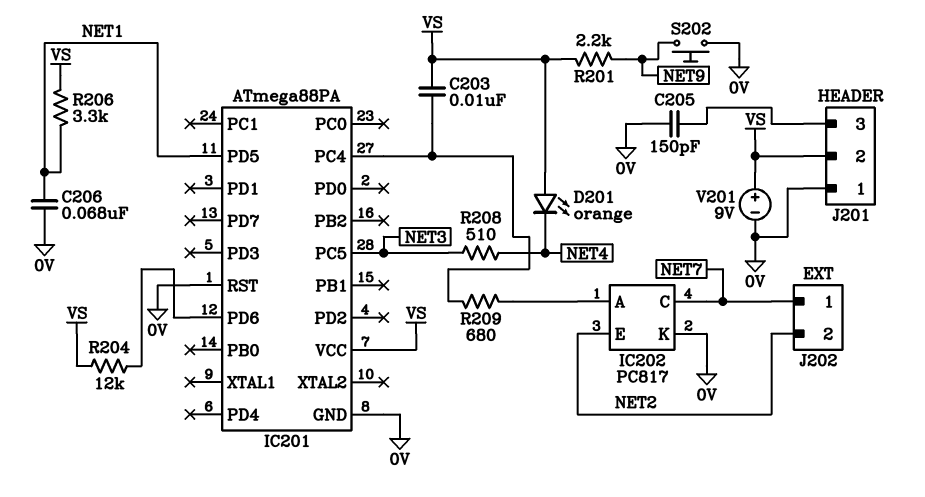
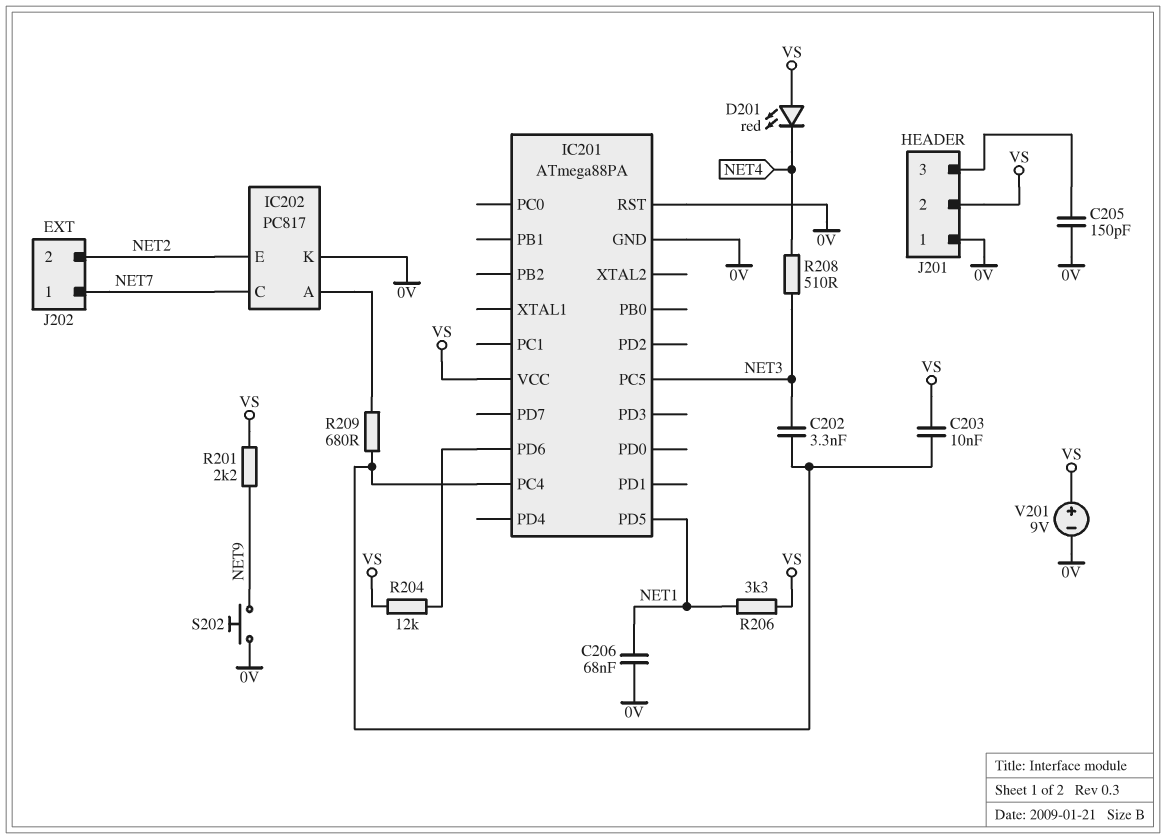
C202: none -> 3.3nF (IC201/PC4, NET3)
D201: LED orange (A VS, K NET4) -> LED red (A VS, K NET4)

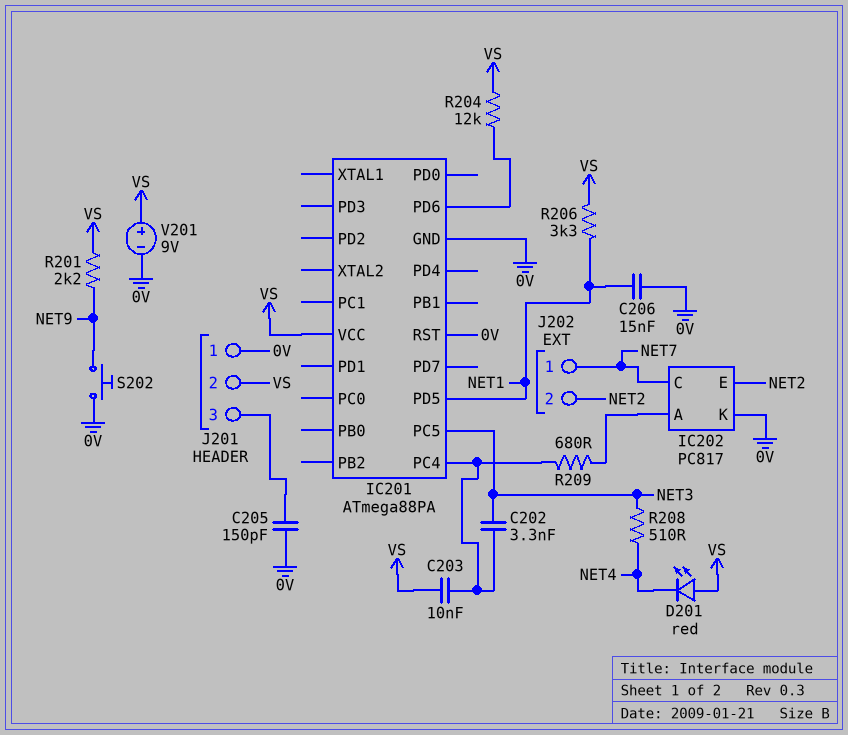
C206: 68nF (0V, NET1) -> 15nF (0V, NET1)

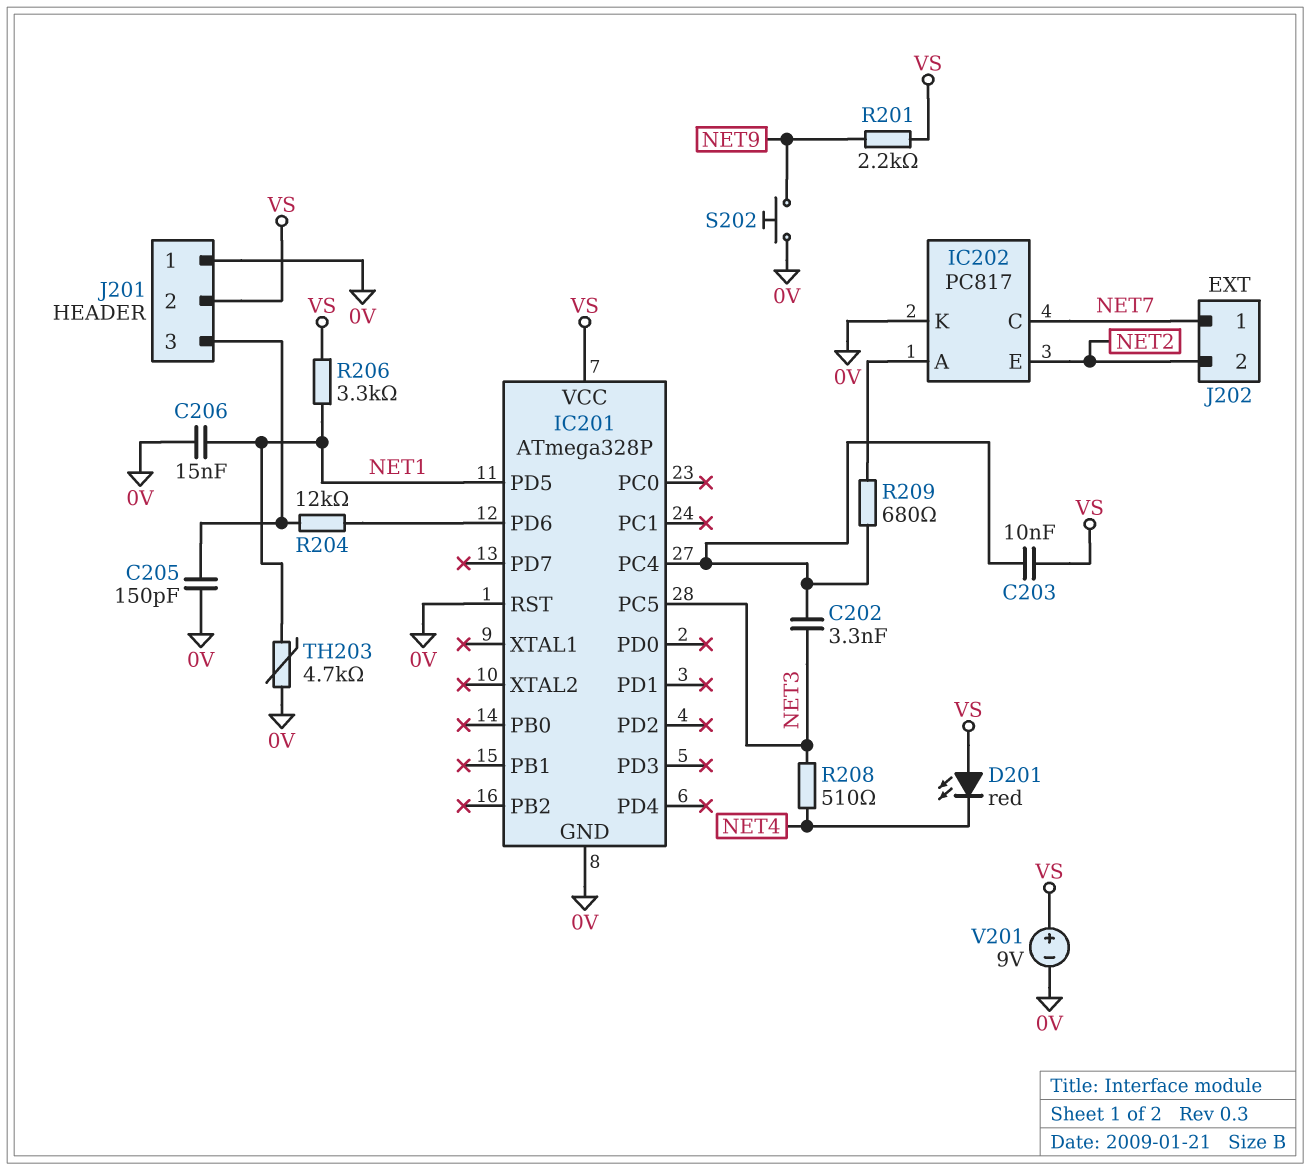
IC201: ATmega88PA -> ATmega328P
R204: 12k (IC201/PD6, VS) -> 12k (IC201/PD6, J201/3)
TH203: none -> 4.7k (0V, NET1)

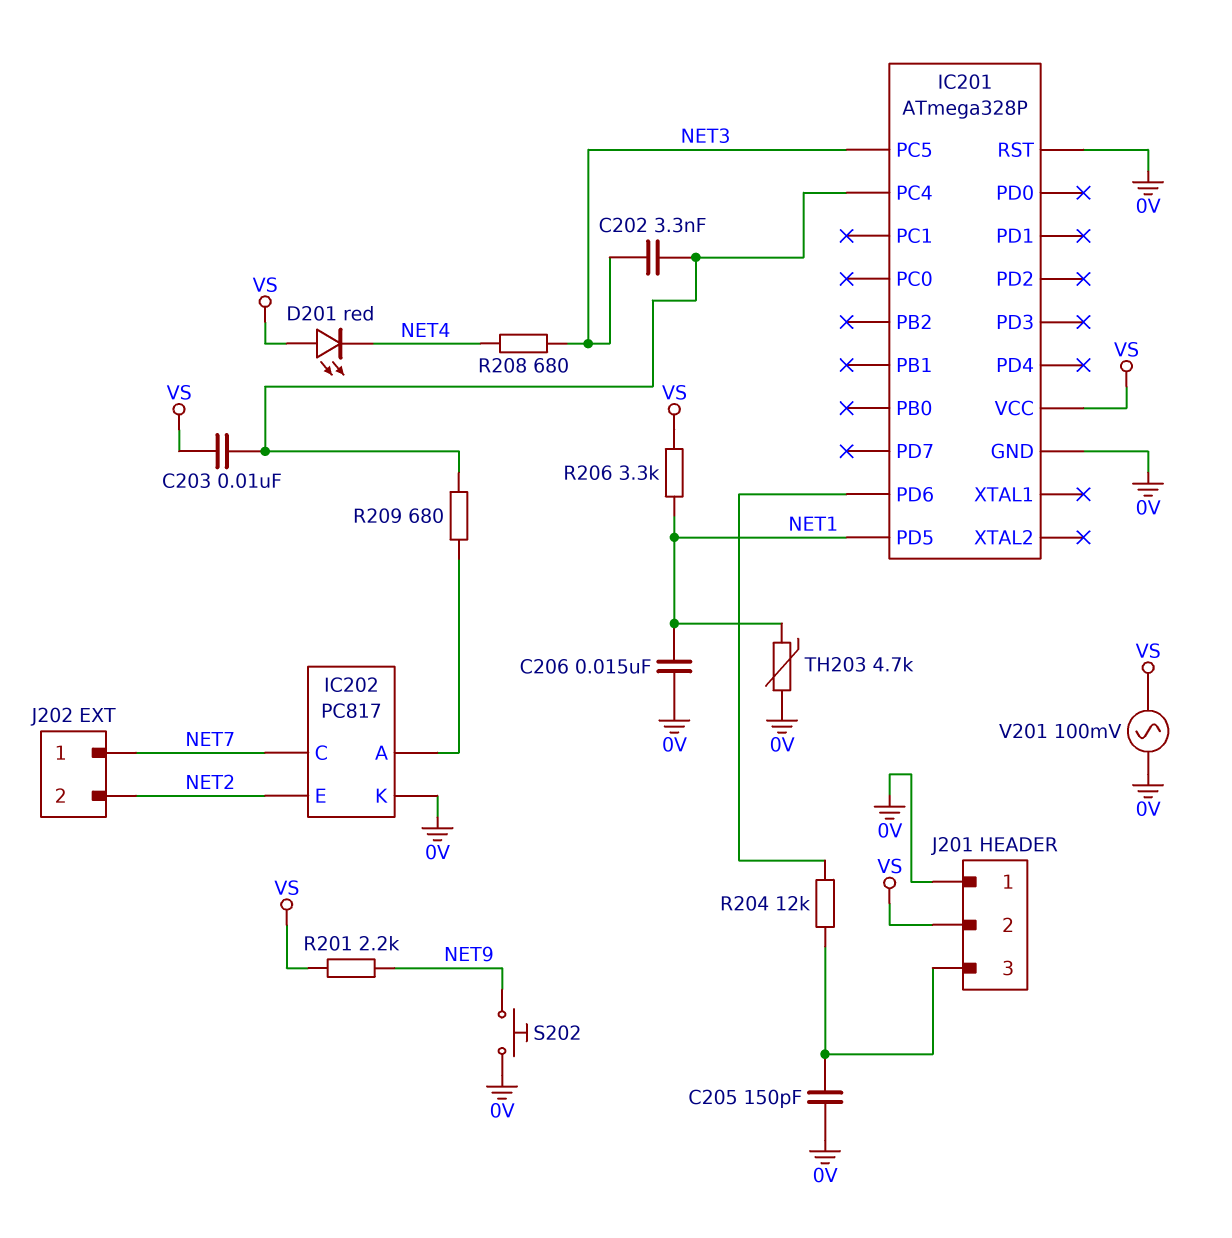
R208: 510 (NET3, NET4) -> 680 (NET3, NET4)
V201: 9V (plus VS, minus 0V) -> AC 100mV (0V, VS)

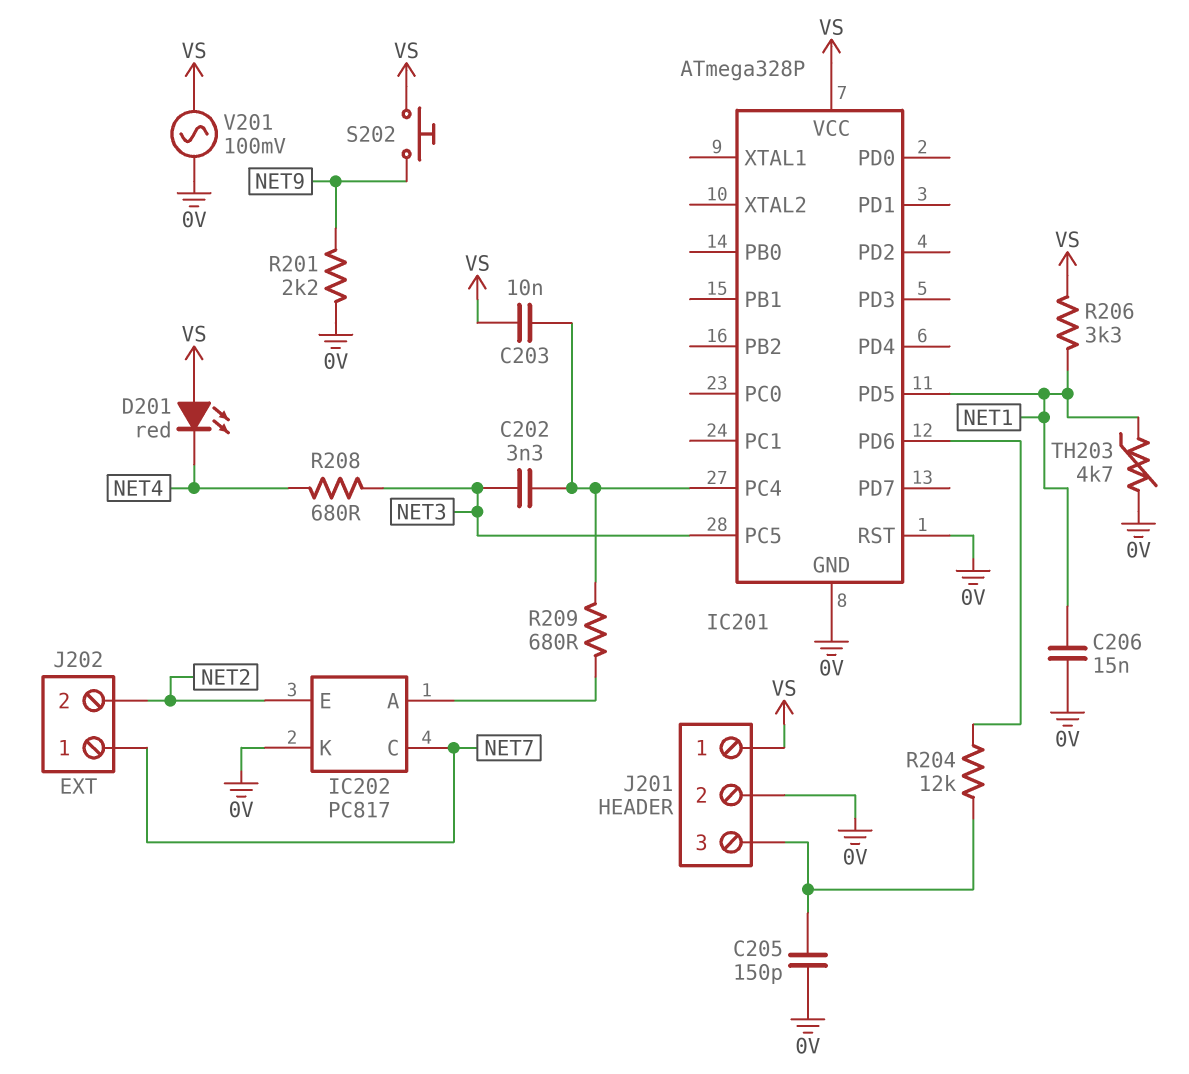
J201 pin 1: 0V -> VS
J201 pin 2: VS -> 0V
R201: 2.2k (NET9, VS) -> 2.2k (0V, NET9)
S202: button (0V, NET9) -> button (NET9, VS)

